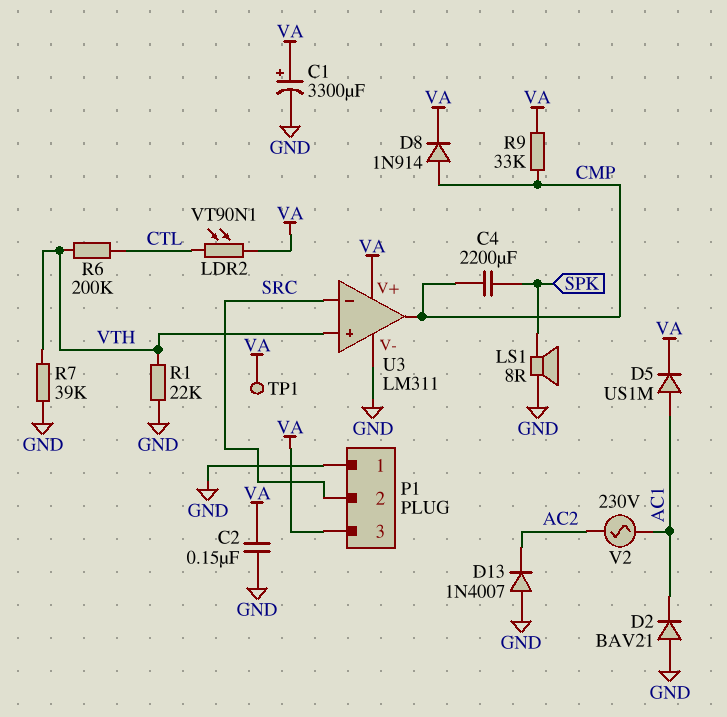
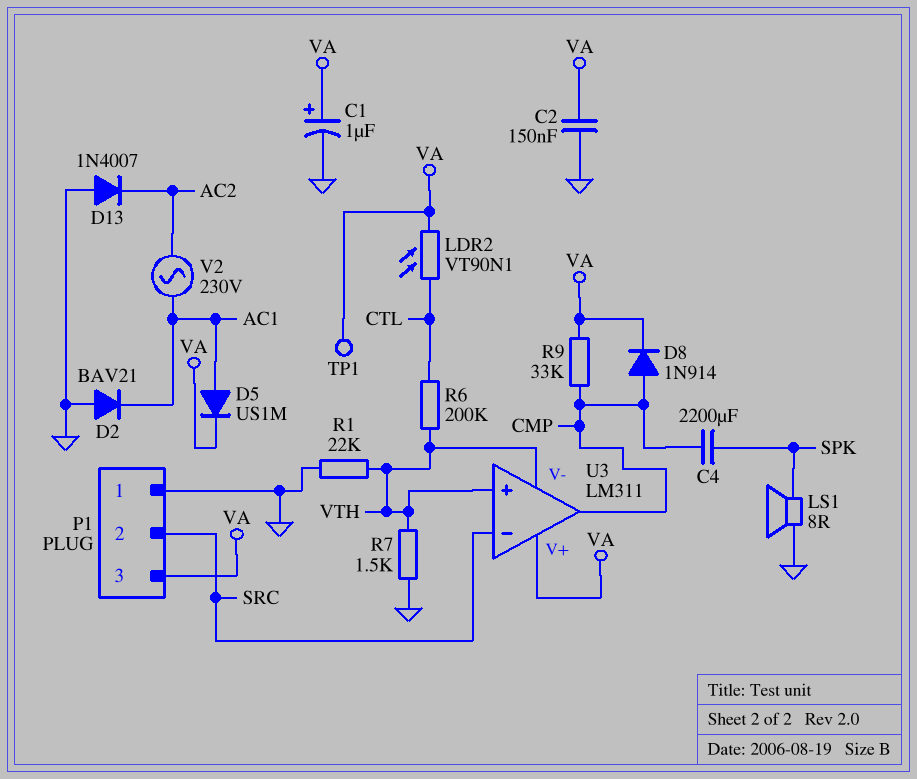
C1: 3300uF (plus VA, minus GND) -> 1uF (plus VA, minus GND)
R7: 39k (GND, VTH) -> 1.5k (GND, VTH)
U3 pin V-: GND -> VTH

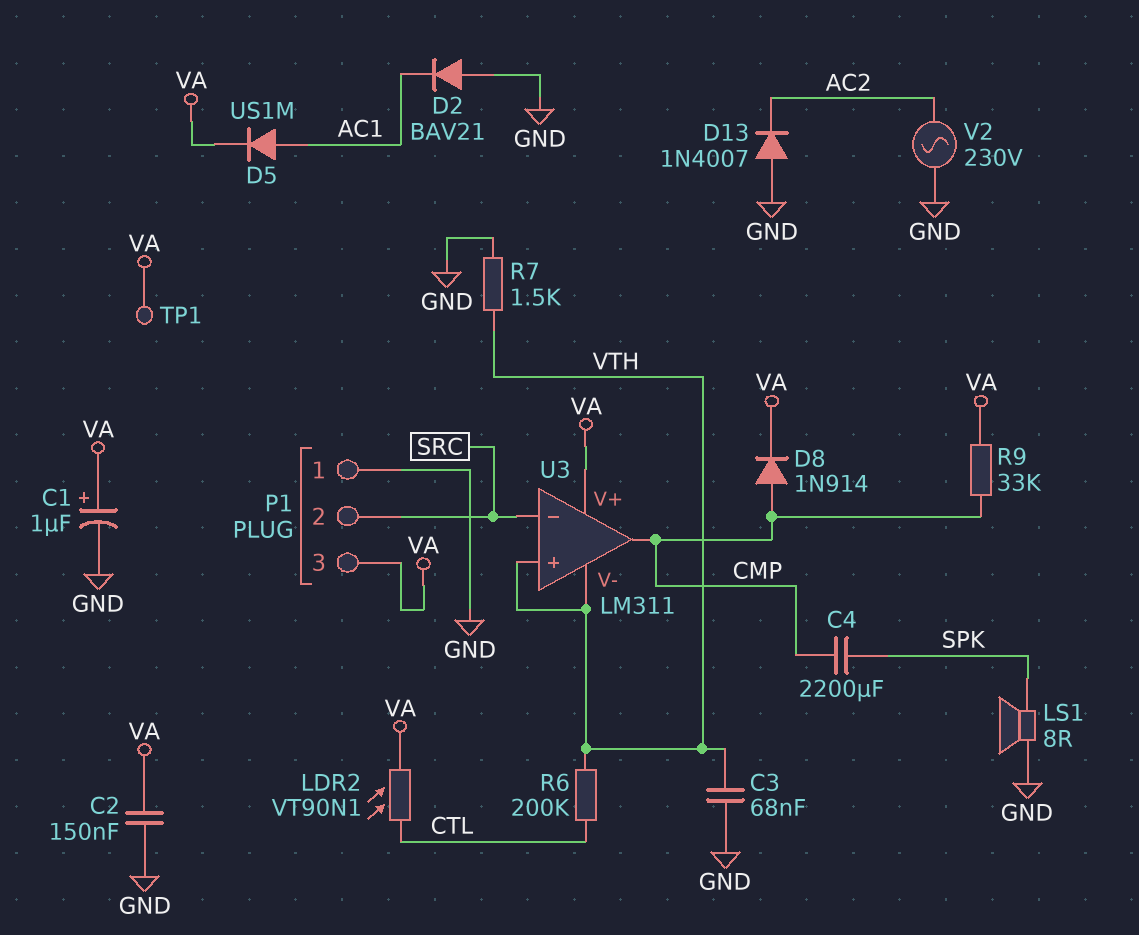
C3: none -> 68nF (GND, VTH)
R1: 22k (GND, VTH) -> none
V2: AC 230V (AC1, AC2) -> AC 230V (AC2, GND)

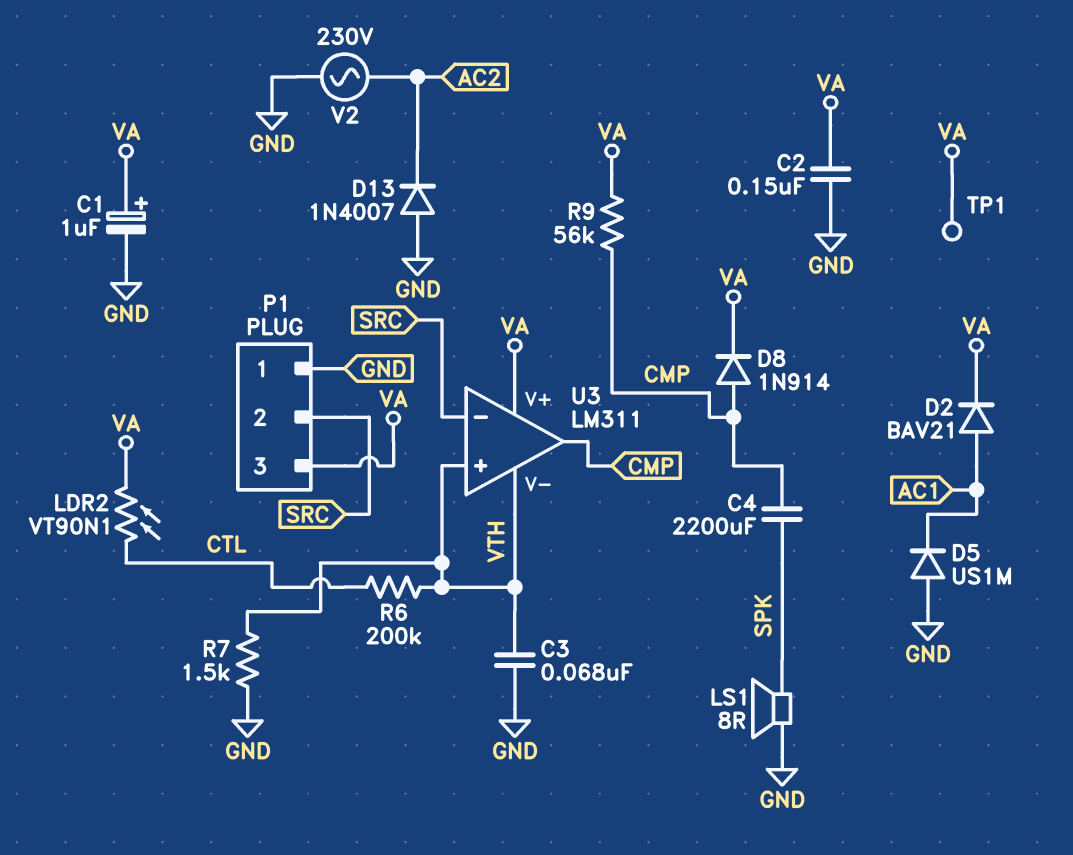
D2: diode BAV21 (A GND, K AC1) -> diode BAV21 (A AC1, K VA)
D5: diode US1M (A AC1, K VA) -> diode US1M (A GND, K AC1)
R9: 33k (CMP, VA) -> 56k (CMP, VA)

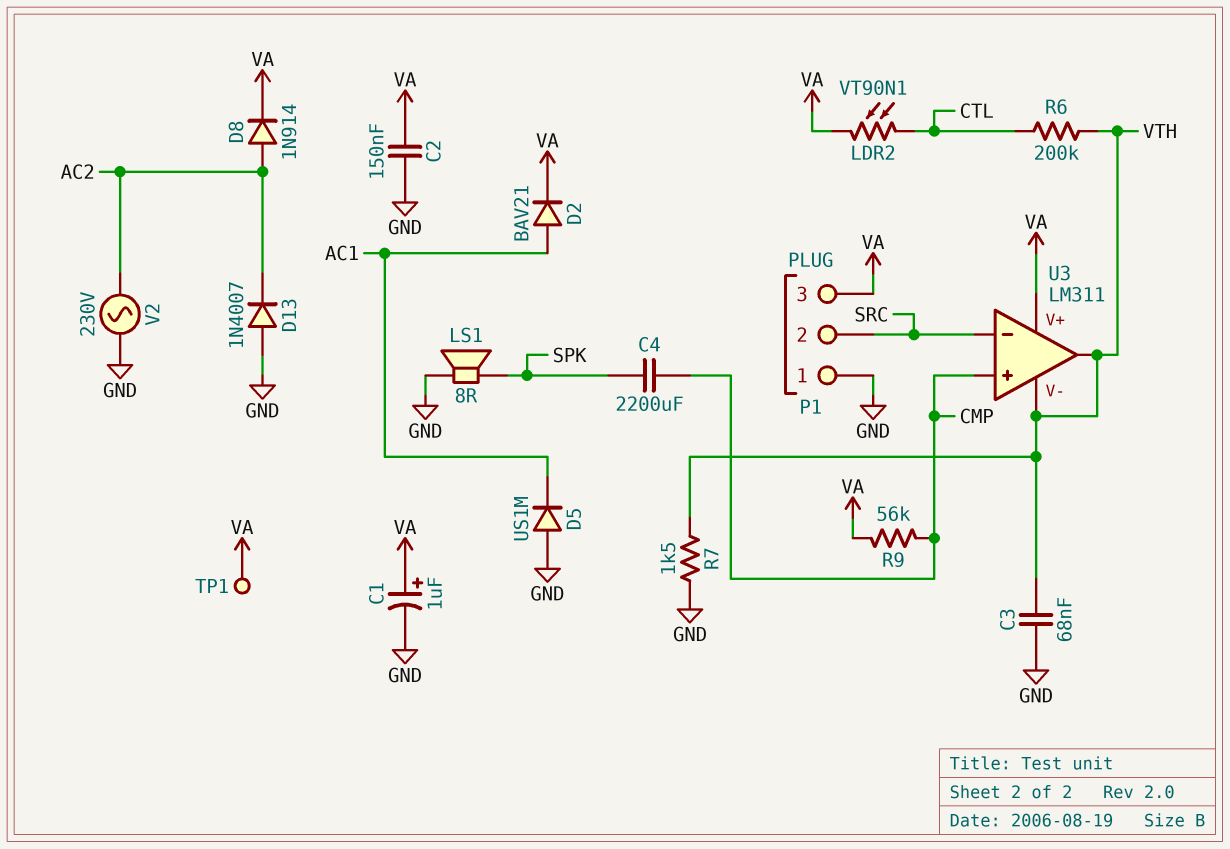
D8: diode 1N914 (A CMP, K VA) -> diode 1N914 (A AC2, K VA)
U3 pin in+: VTH -> CMP
U3 pin out: CMP -> VTH

